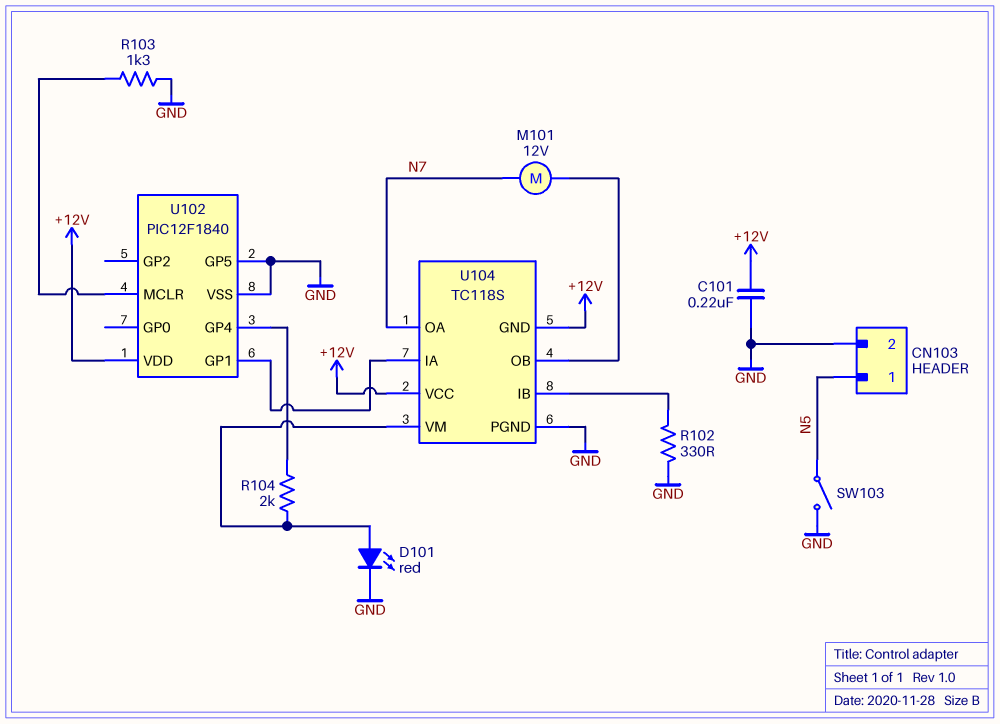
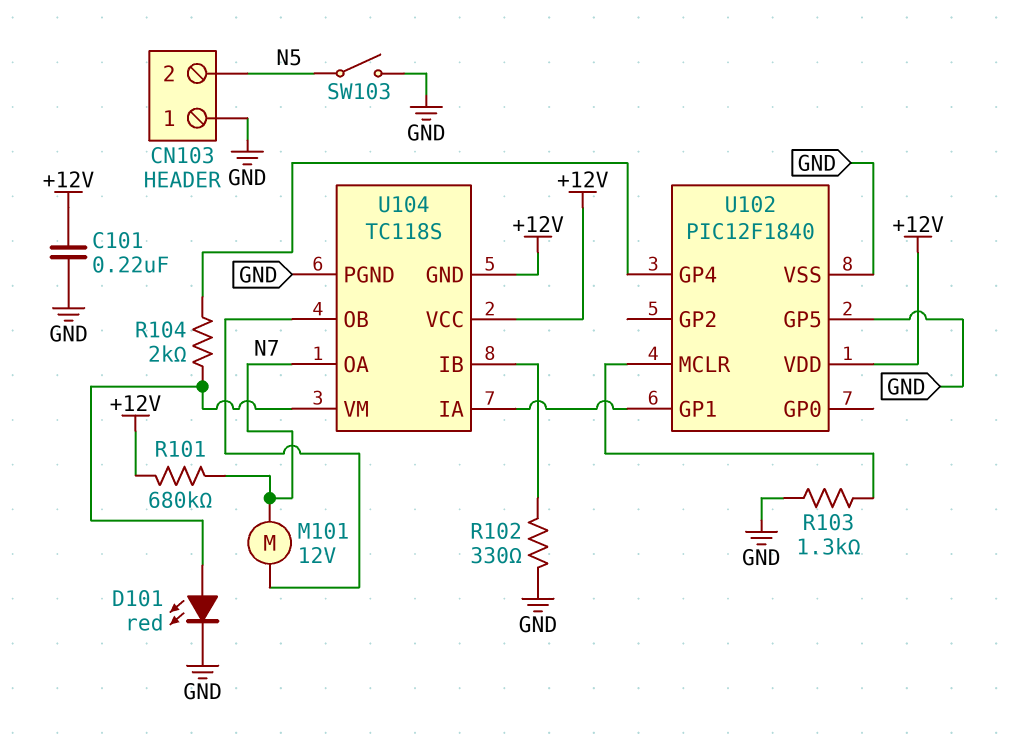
CN103 pin 1: N5 -> GND
CN103 pin 2: GND -> N5
R101: none -> 680k (+12V, N7)

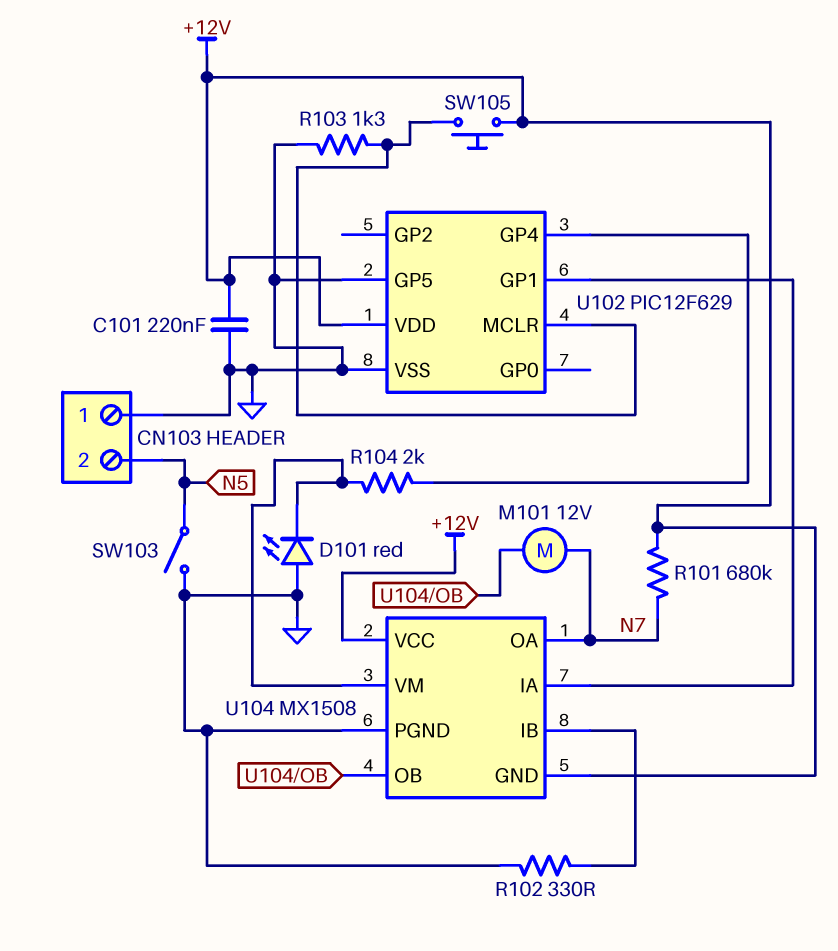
D101: LED red (A U104/VM, K GND) -> LED red (A GND, K U104/VM)
SW105: none -> button (+12V, U102/MCLR)
U102: PIC12F1840 -> PIC12F629
U104: TC118S -> MX1508

